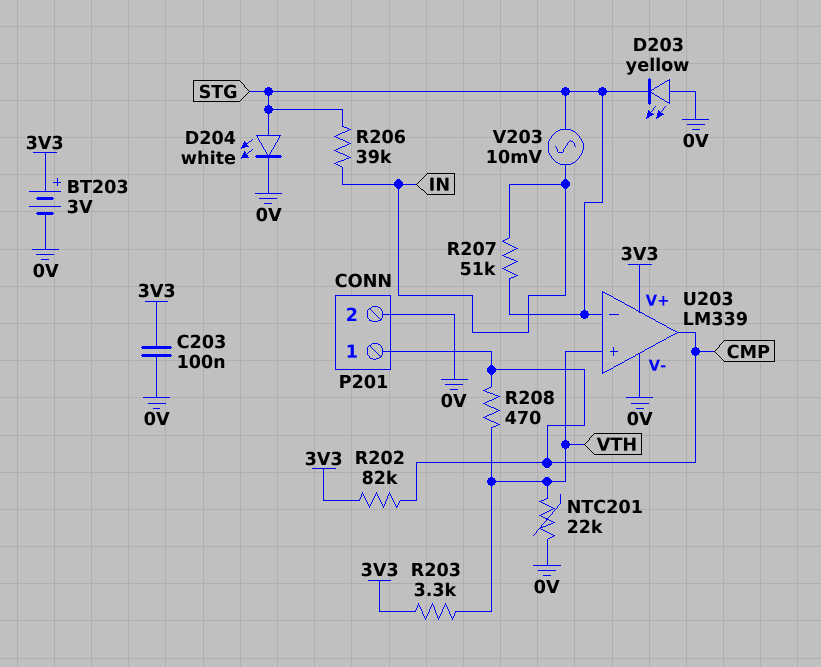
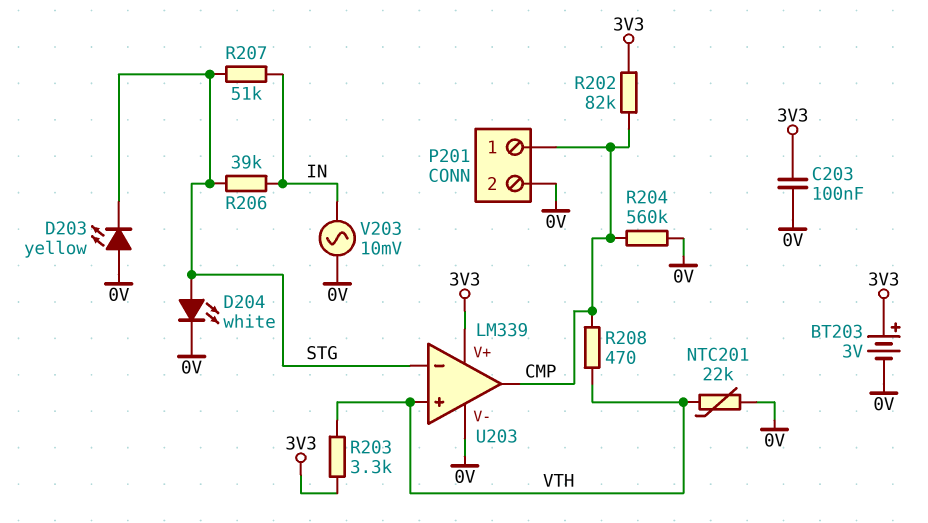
R204: none -> 560k (0V, CMP)
V203: AC 10mV (IN, STG) -> AC 10mV (0V, IN)

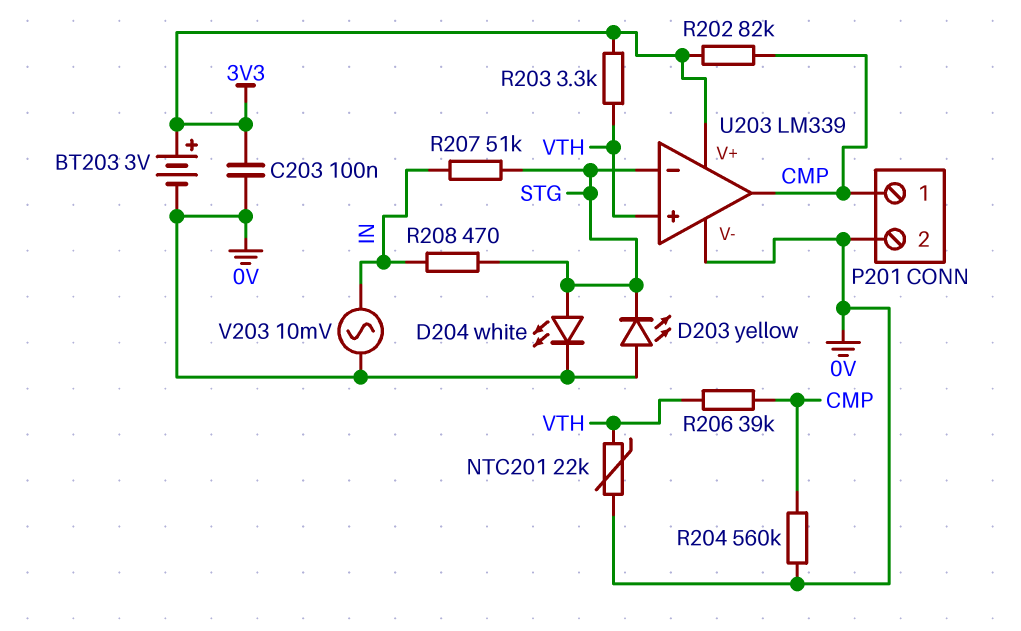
R206: 39k (IN, STG) -> 39k (CMP, VTH)
R208: 470 (CMP, VTH) -> 470 (IN, STG)

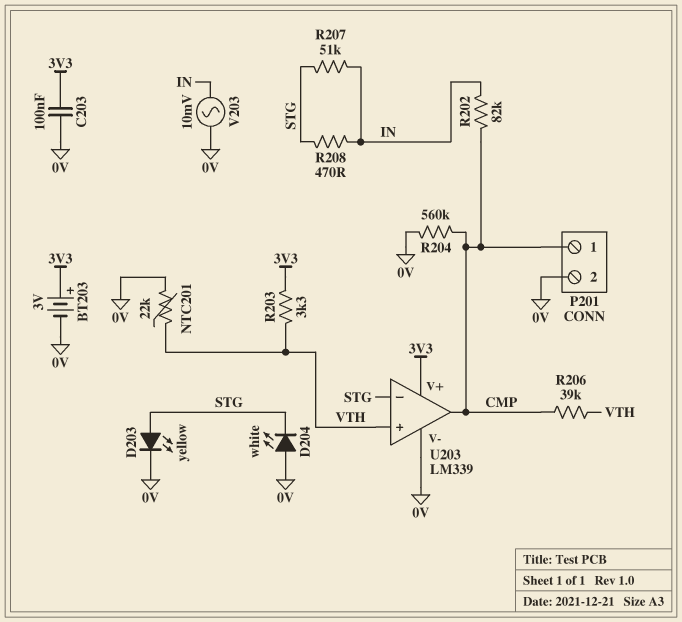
D203: LED yellow (A 0V, K STG) -> LED yellow (A STG, K 0V)
D204: LED white (A STG, K 0V) -> LED white (A 0V, K STG)
R202: 82k (3V3, CMP) -> 82k (CMP, IN)

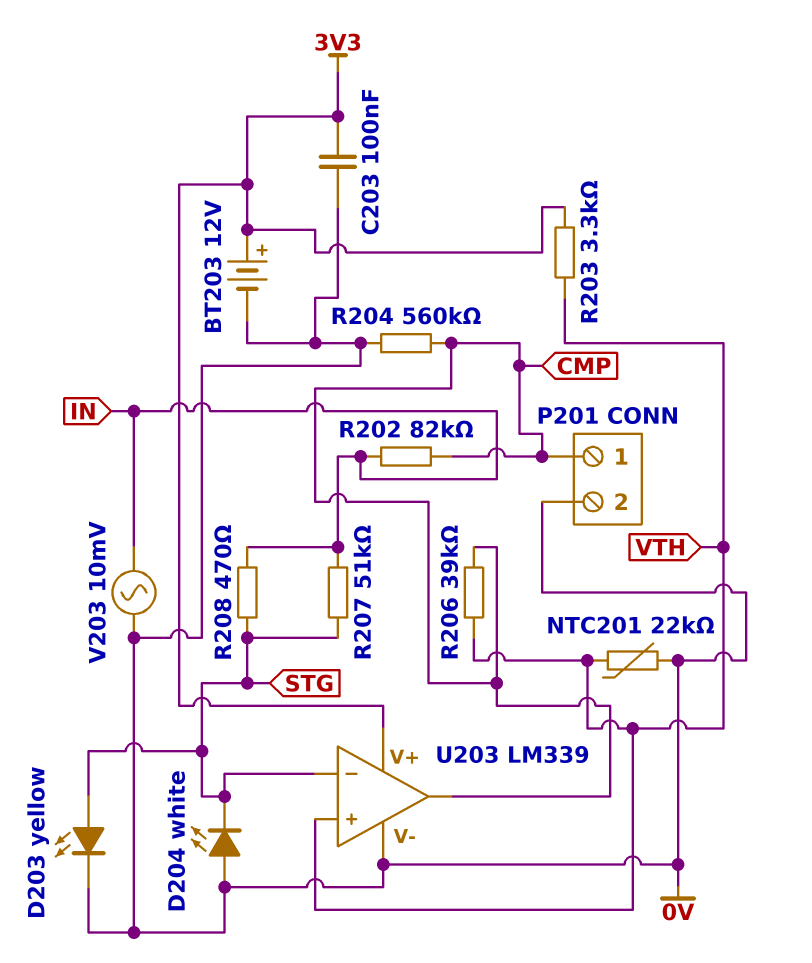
BT203: 3V (plus 3V3, minus 0V) -> 12V (plus 3V3, minus 0V)

